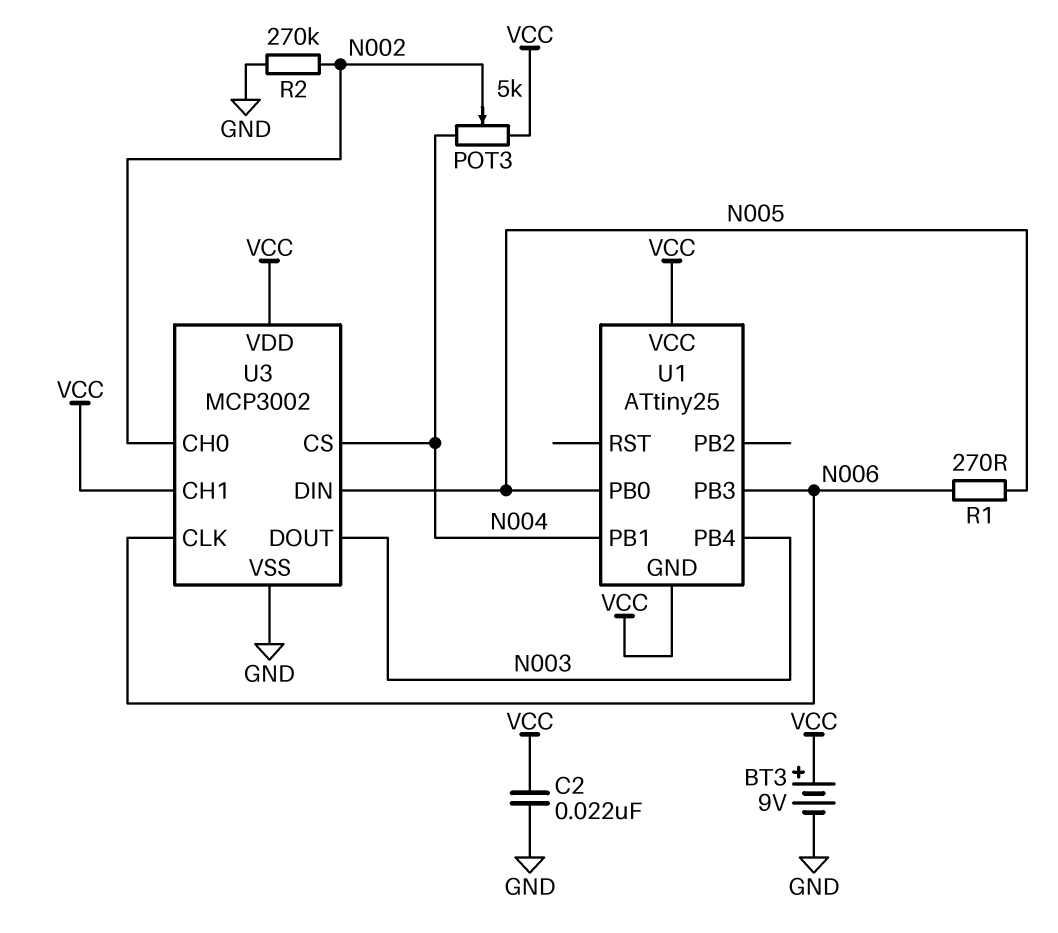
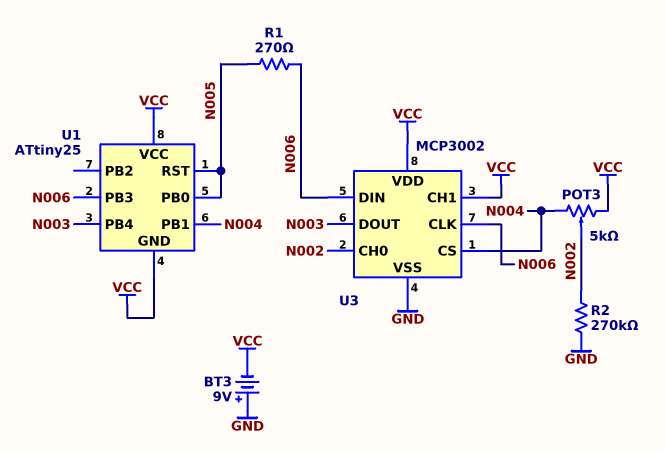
BT3: 9V (plus VCC, minus GND) -> 9V (plus GND, minus VCC)
C2: 22nF (GND, VCC) -> none
U1 pin RST: none -> N005
U3 pin DIN: N005 -> N006

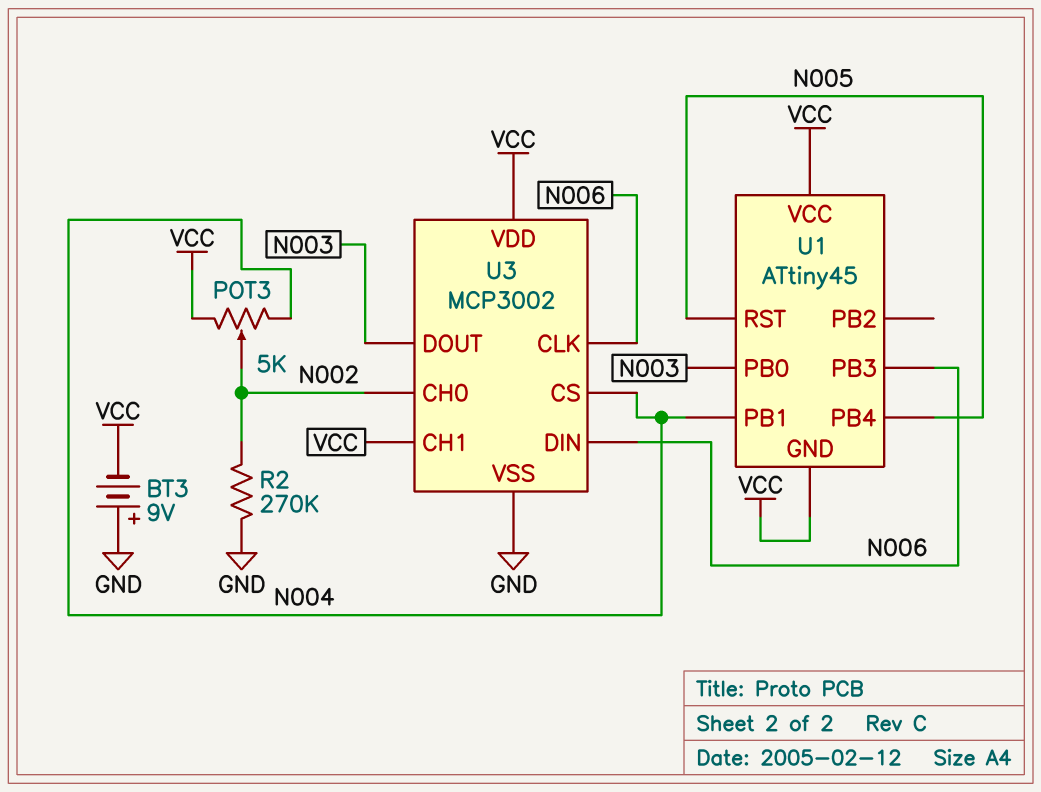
R1: 270 (N005, N006) -> none
U1: ATtiny25 -> ATtiny45
U1 pin PB0: N005 -> N003
U1 pin PB4: N003 -> N005

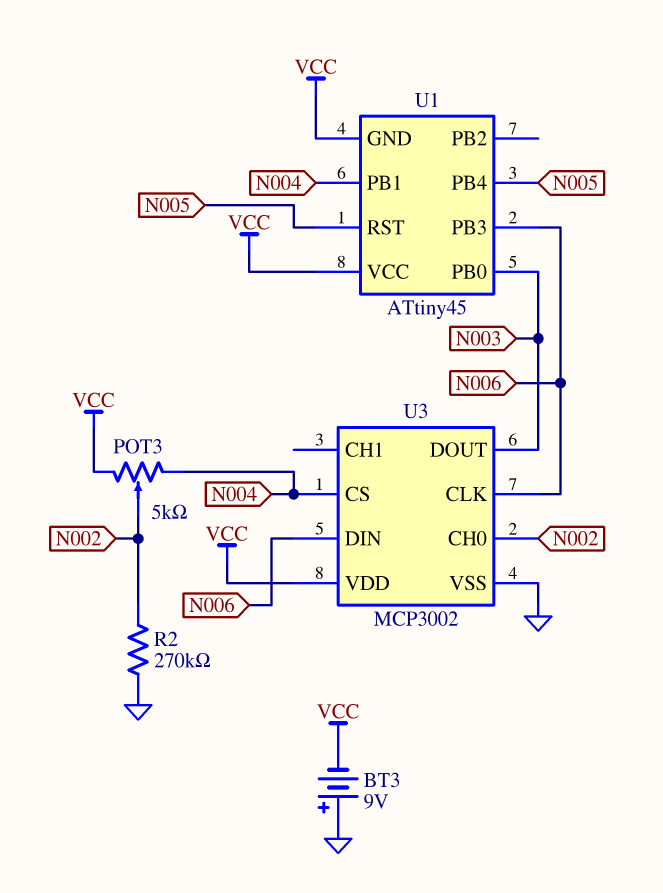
U3 pin CH1: VCC -> none

